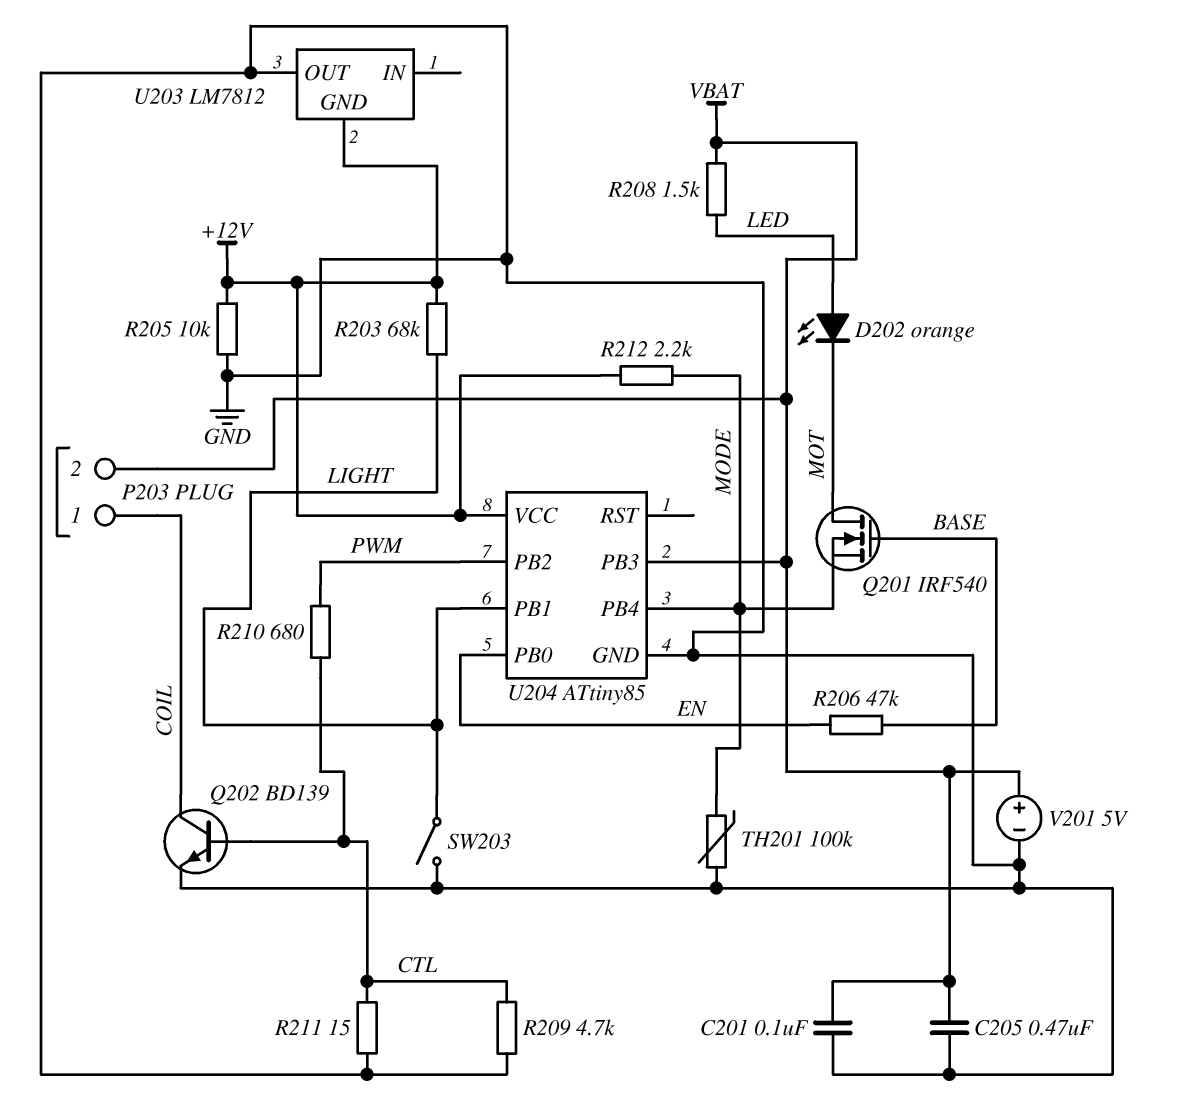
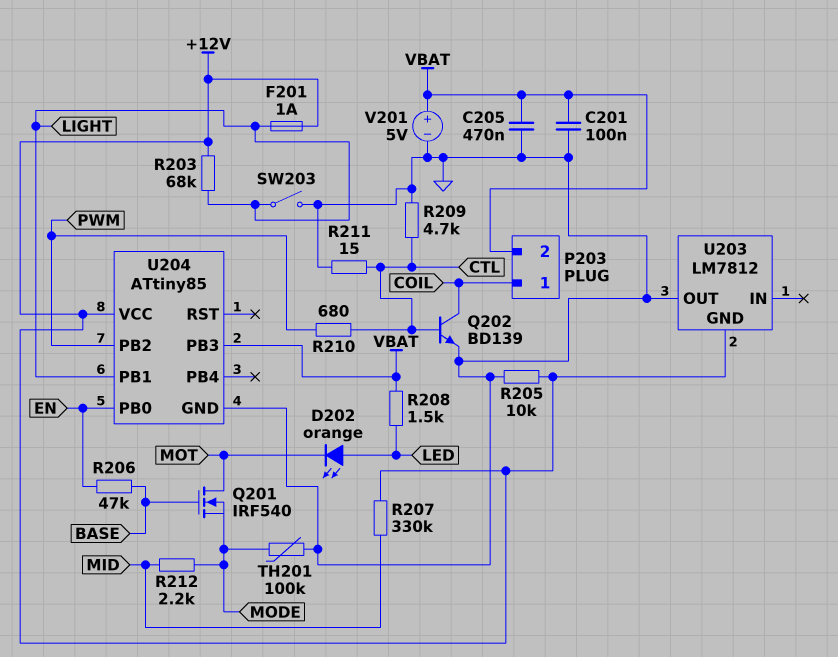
F201: none -> 1A (+12V, LIGHT)
R207: none -> 330k (+12V, MID)
R212: 2.2k (+12V, MODE) -> 2.2k (MID, MODE)
U204 pin PB4: MODE -> none

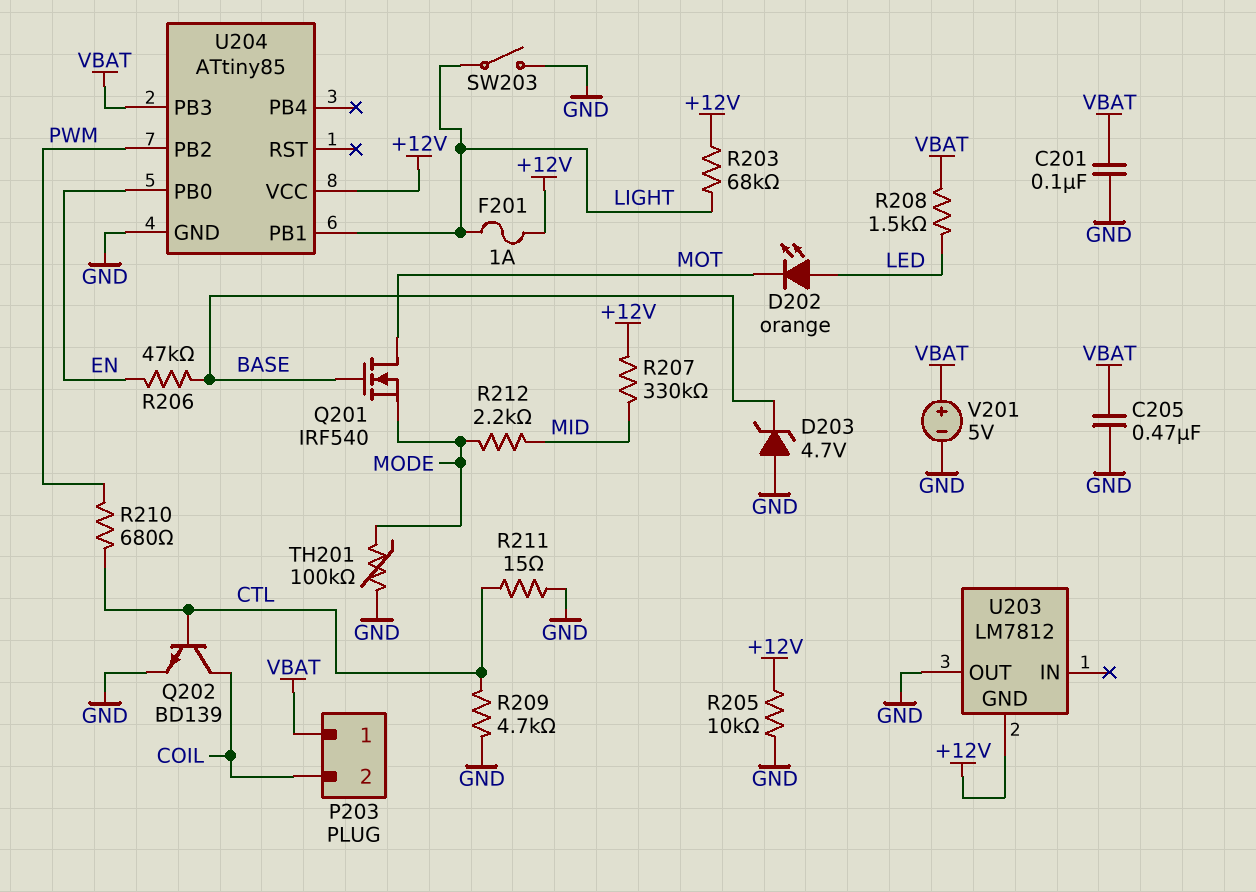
D203: none -> zener 4.7V (A GND, K BASE)
P203 pin 1: COIL -> VBAT
P203 pin 2: VBAT -> COIL

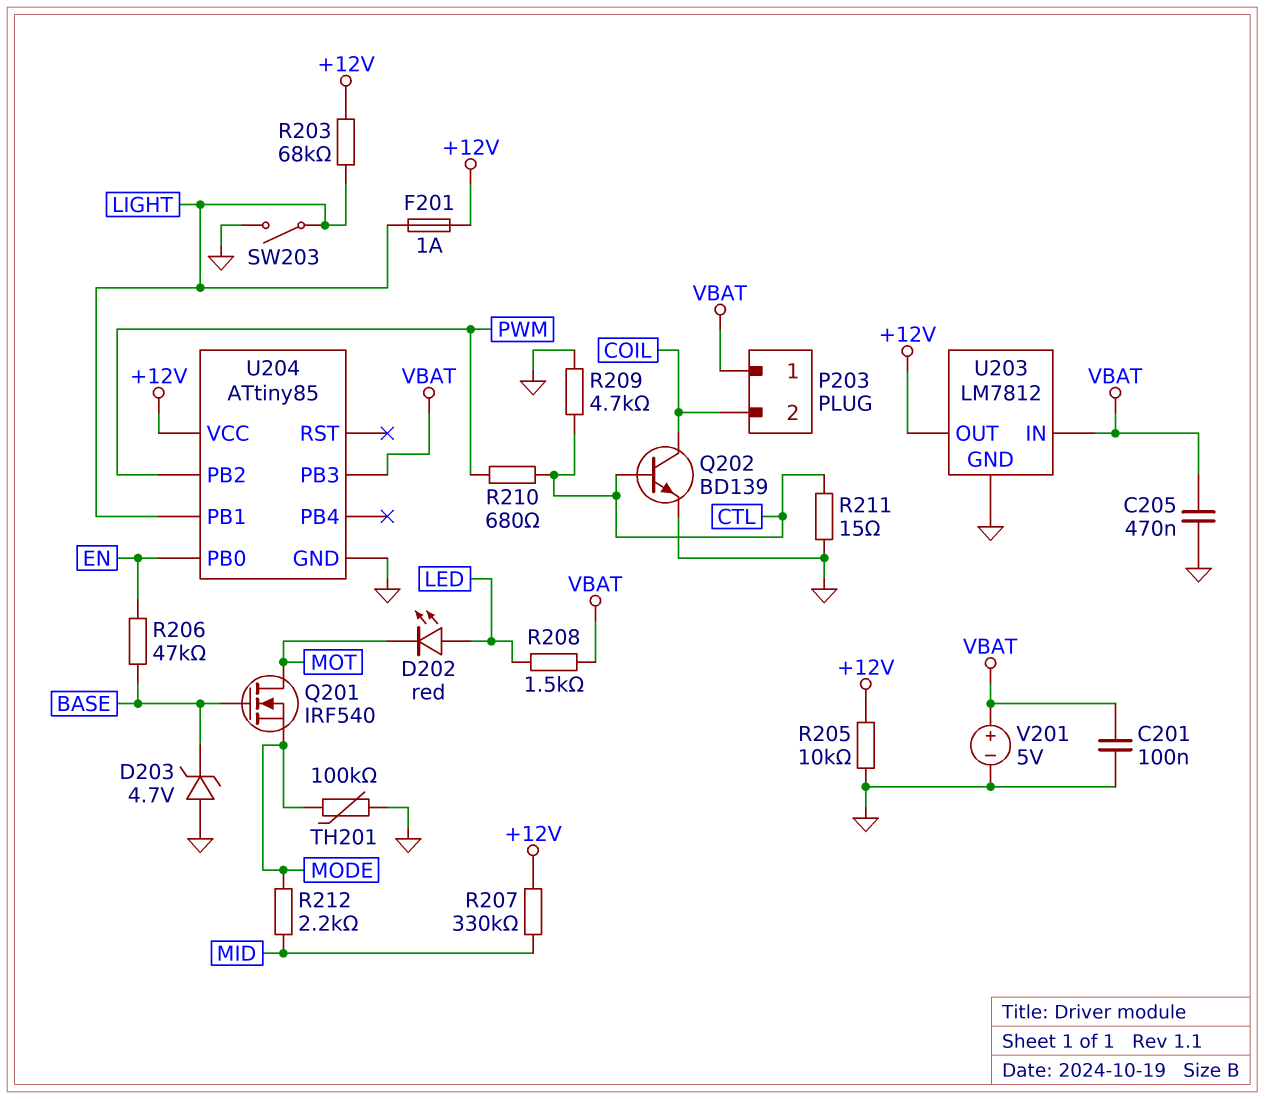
D202: LED orange (A LED, K MOT) -> LED red (A LED, K MOT)
U203 pin GND: +12V -> GND
U203 pin IN: none -> VBAT
U203 pin OUT: GND -> +12V

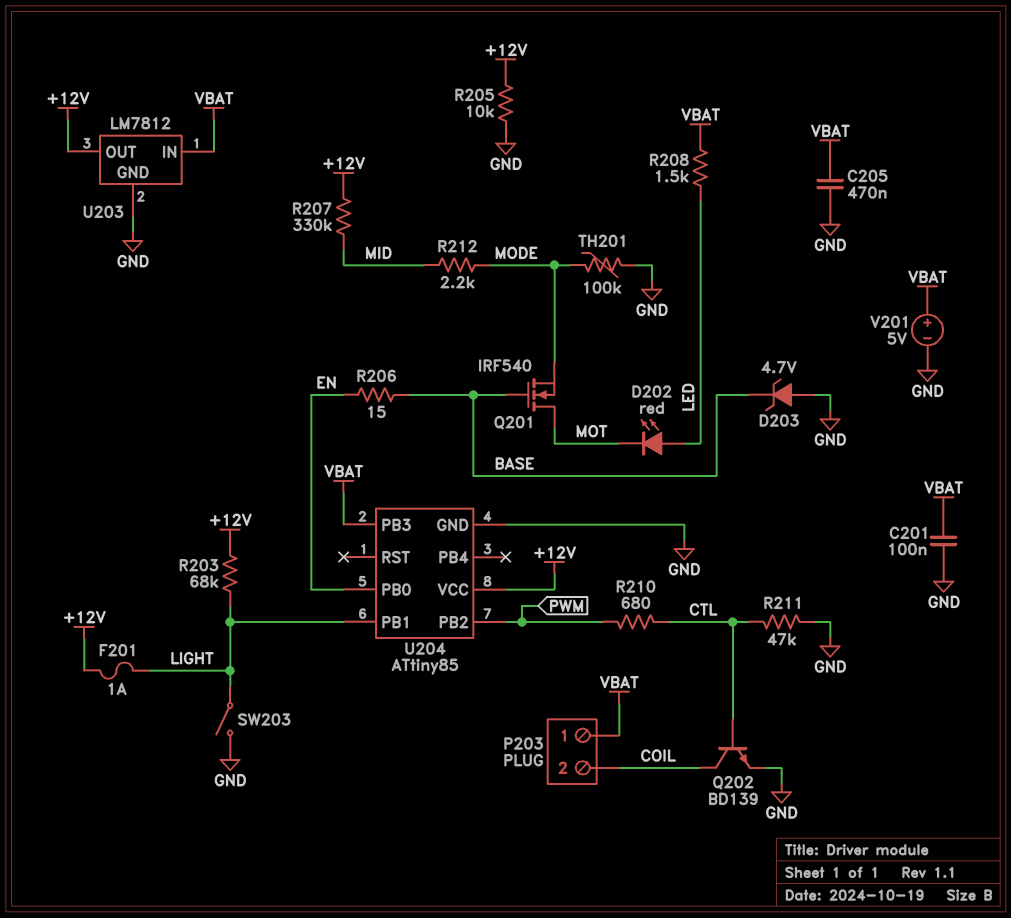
R206: 47k (BASE, EN) -> 15 (BASE, EN)
R209: 4.7k (CTL, GND) -> none
R211: 15 (CTL, GND) -> 47k (CTL, GND)

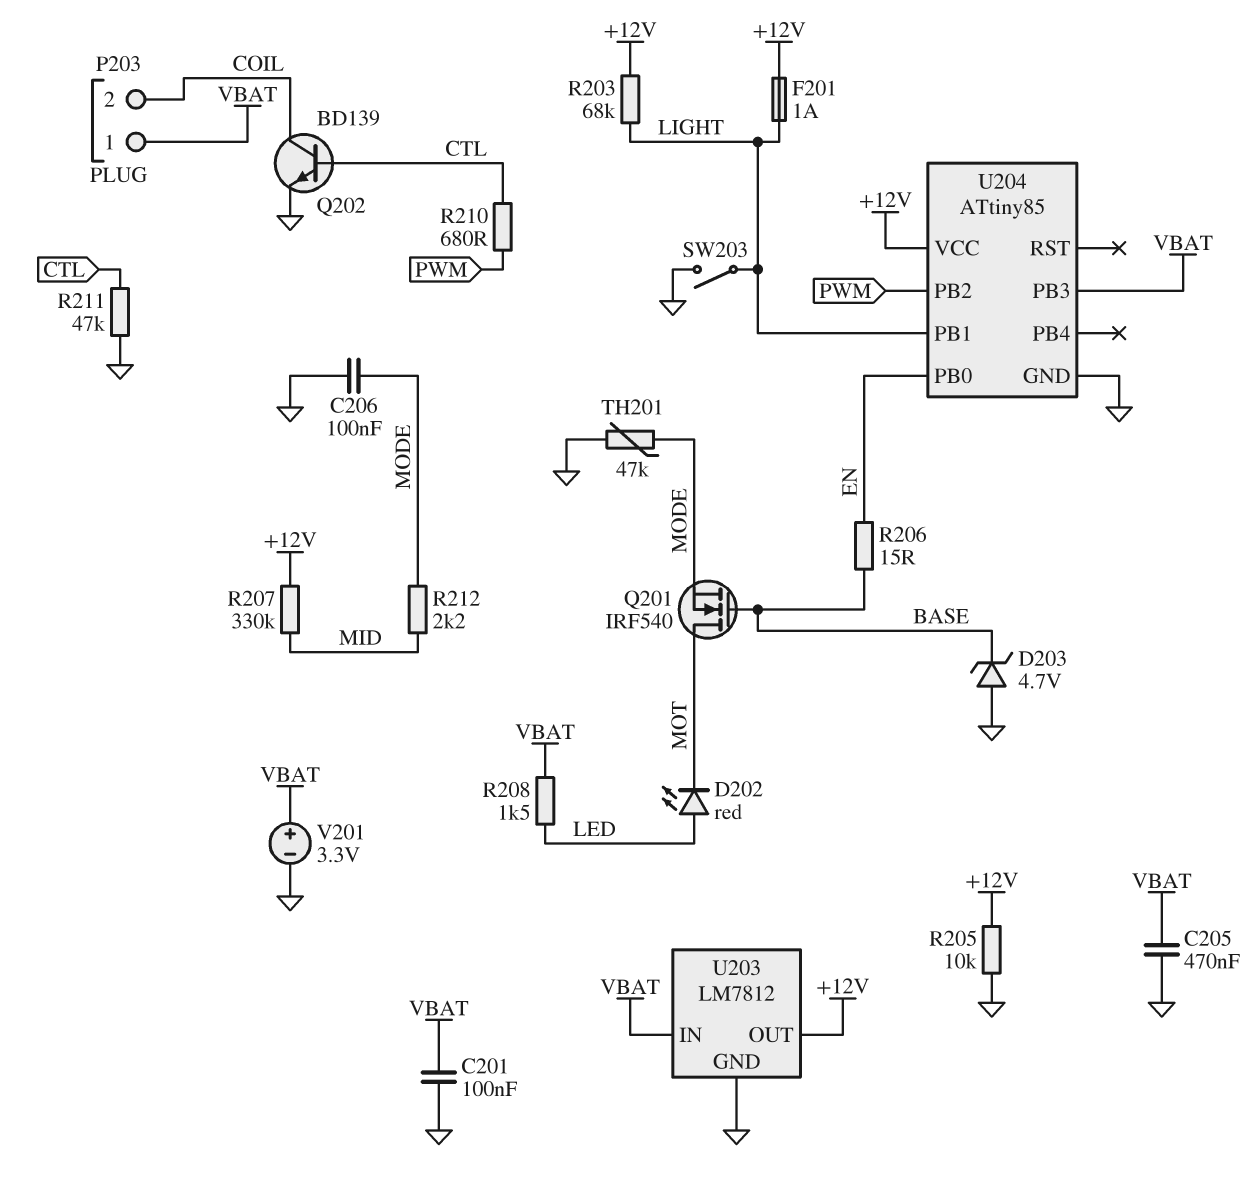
C206: none -> 100nF (GND, MODE)
TH201: 100k (GND, MODE) -> 47k (GND, MODE)
V201: 5V (plus VBAT, minus GND) -> 3.3V (plus VBAT, minus GND)

